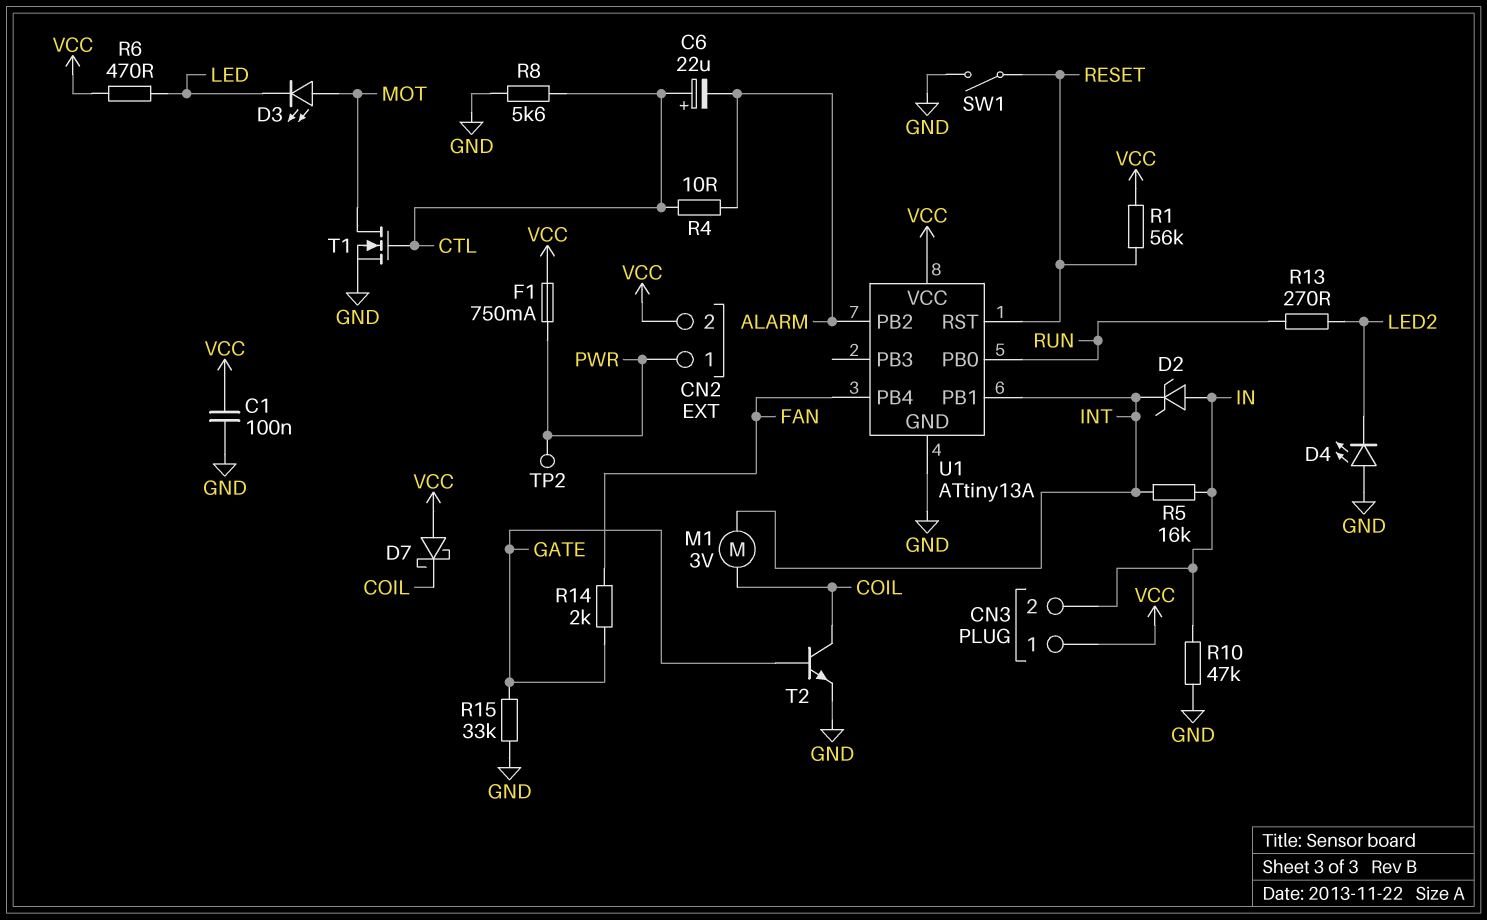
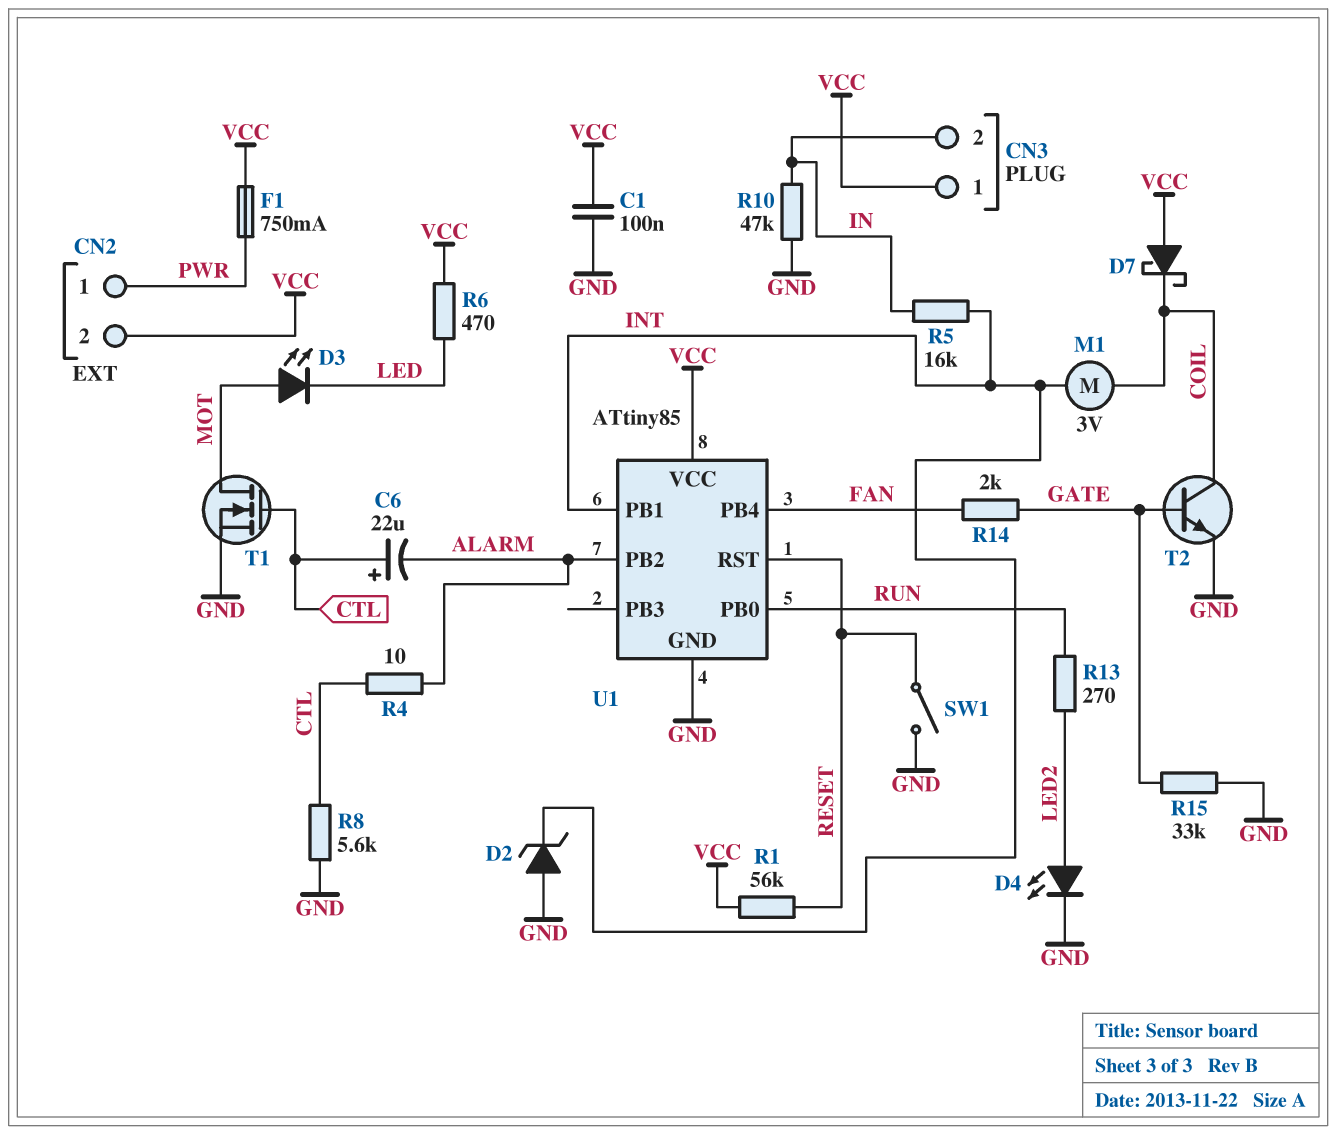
D2: zener (A IN, K INT) -> zener (A GND, K INT)
D4: LED (A GND, K LED2) -> LED (A LED2, K GND)
TP2: test point (PWR) -> none
U1: ATtiny13A -> ATtiny85

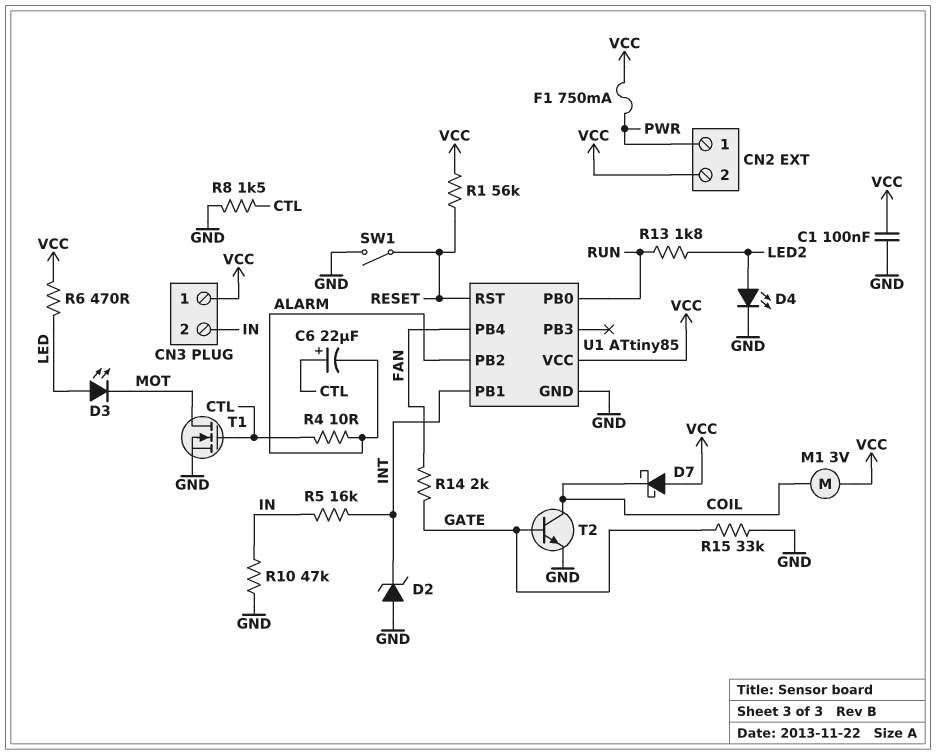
D3: LED (A MOT, K LED) -> LED (A LED, K MOT)
M1: motor 3V (COIL, INT) -> motor 3V (COIL, VCC)
R8: 5.6k (CTL, GND) -> 1.5k (CTL, GND)
R13: 270 (LED2, RUN) -> 1.8k (LED2, RUN)

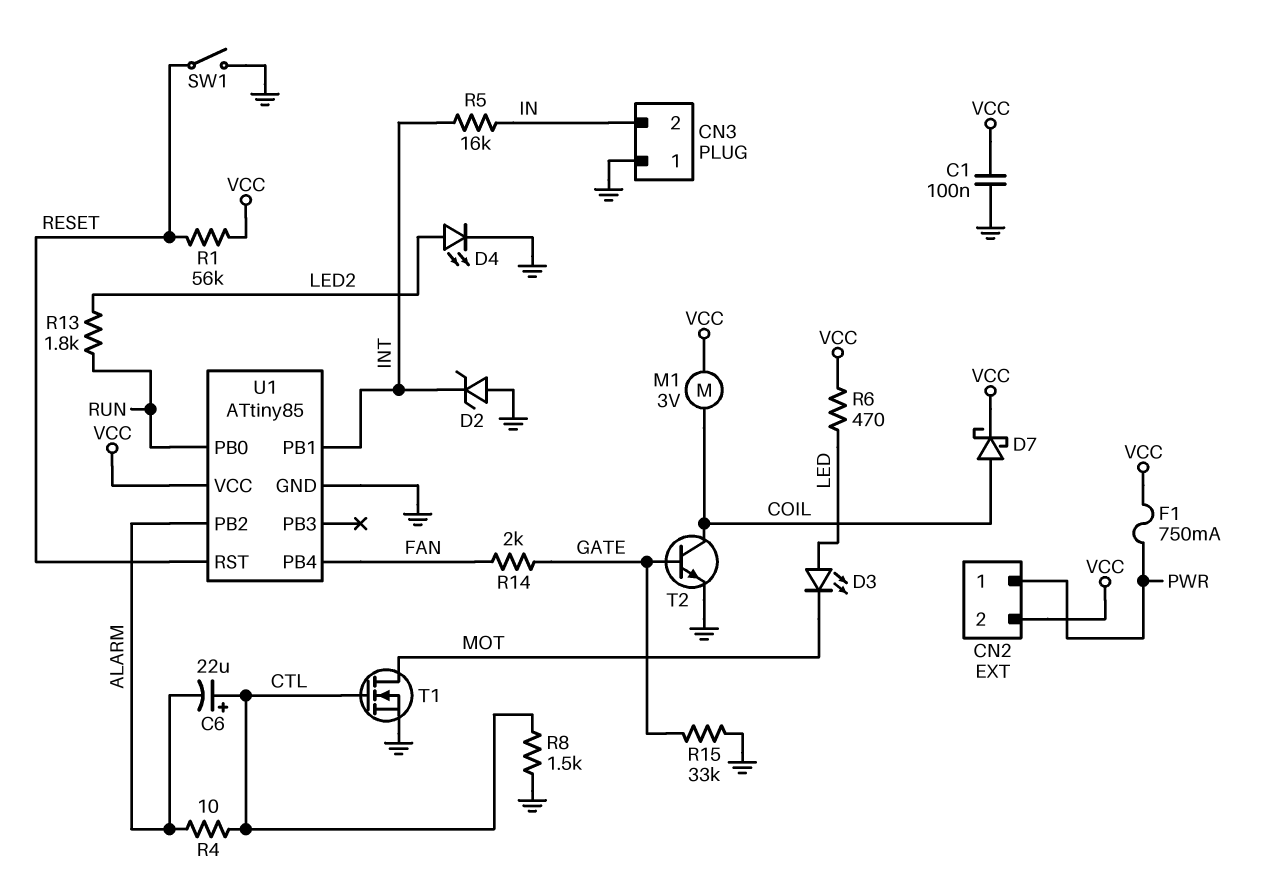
CN3 pin 1: VCC -> GND
D7: schottky (A VCC, K COIL) -> schottky (A COIL, K VCC)
R10: 47k (GND, IN) -> none

